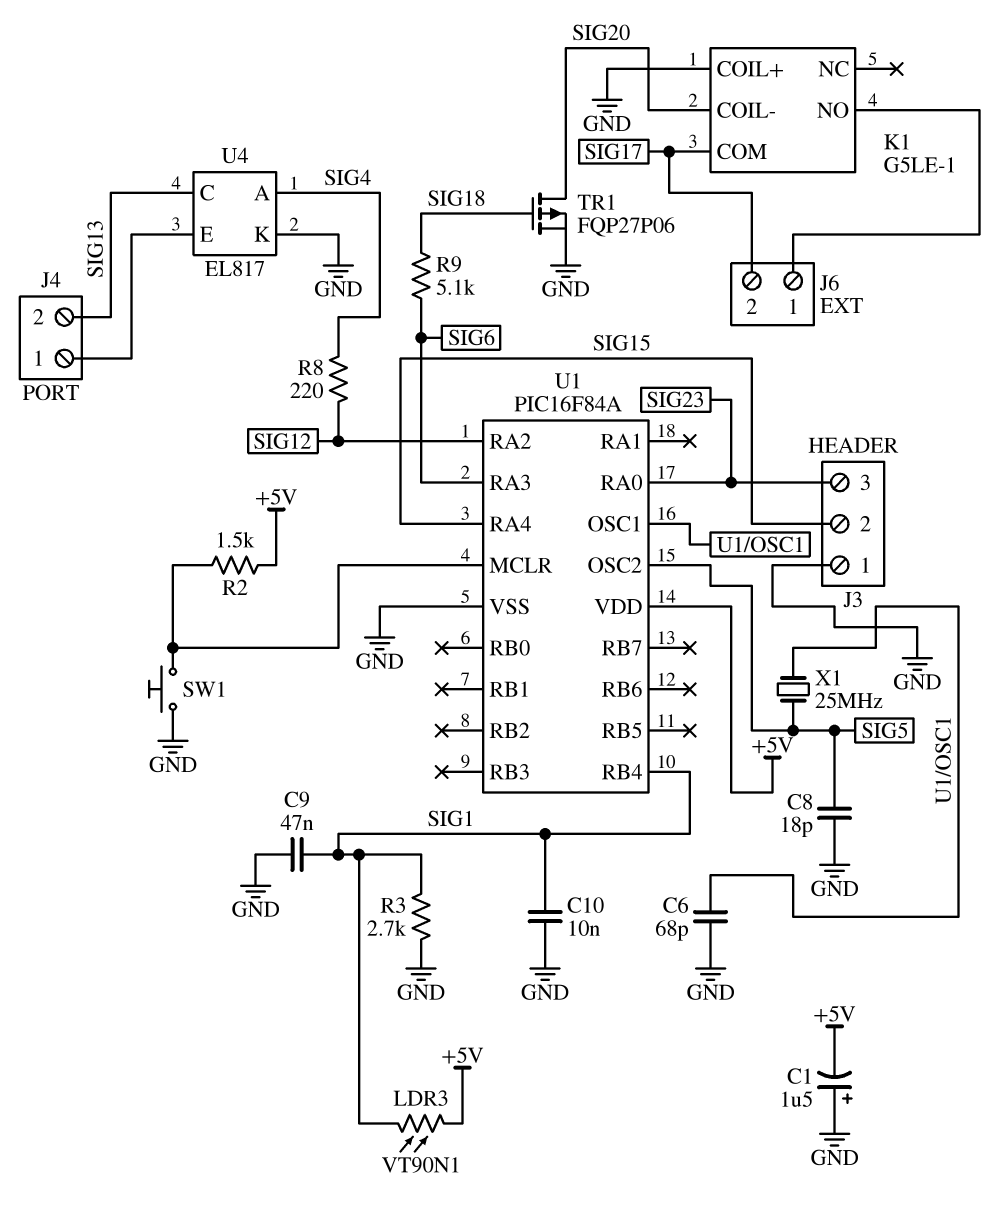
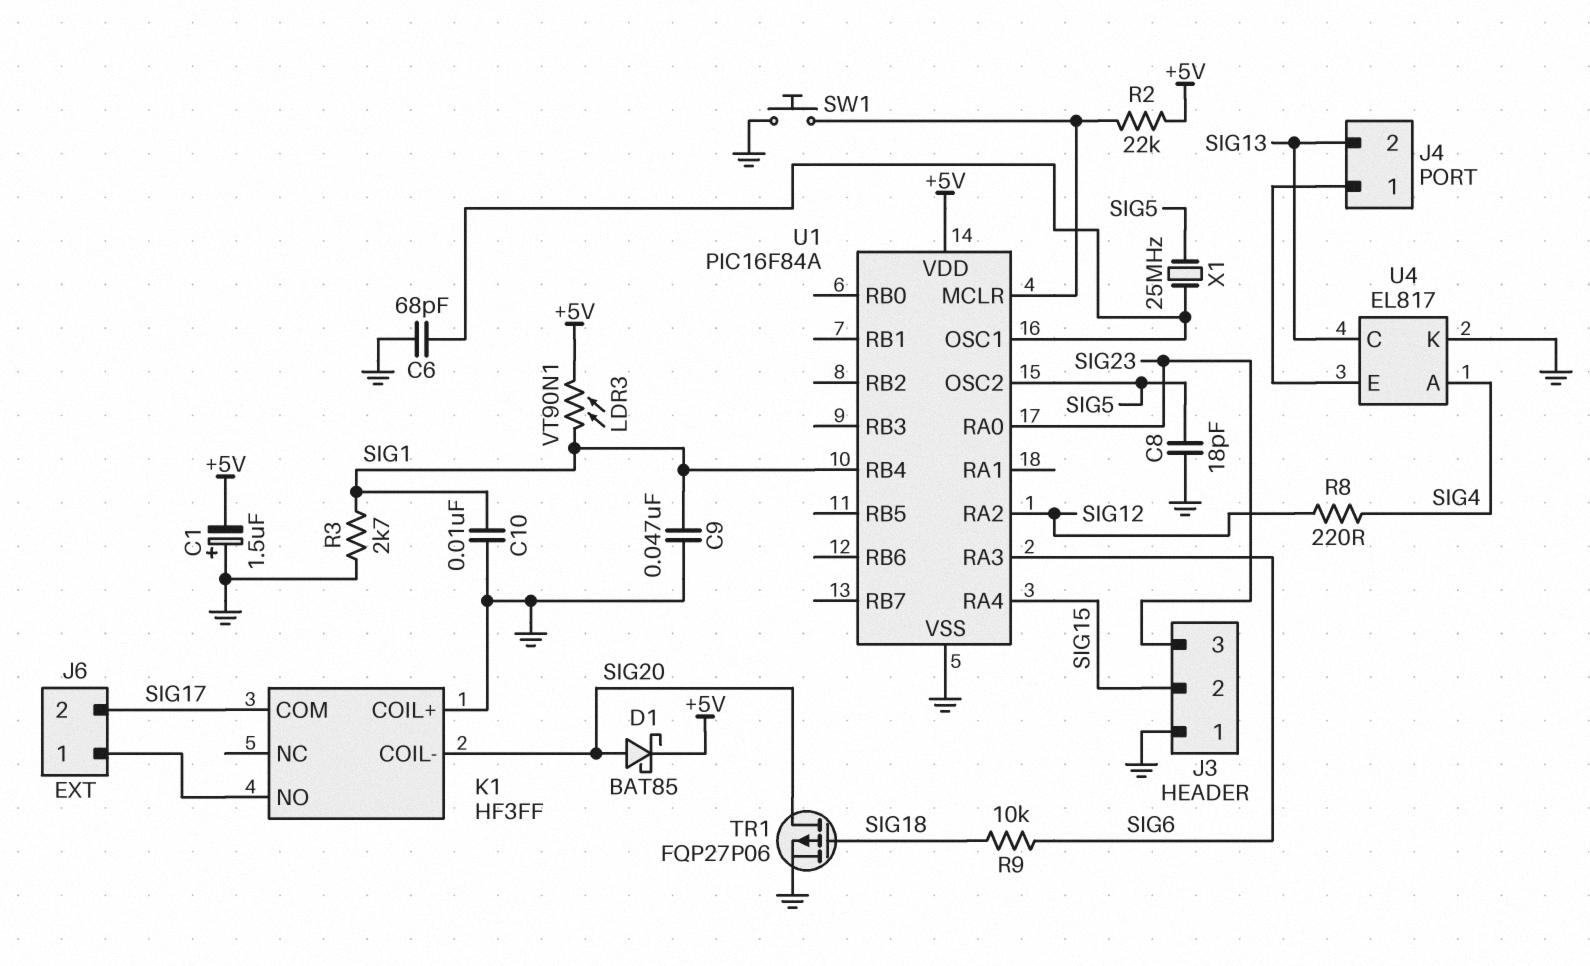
D1: none -> schottky BAT85 (A SIG20, K +5V)
K1: G5LE-1 -> HF3FF
R2: 1.5k (+5V, U1/MCLR) -> 22k (+5V, U1/MCLR)
R9: 5.1k (SIG6, SIG18) -> 10k (SIG6, SIG18)

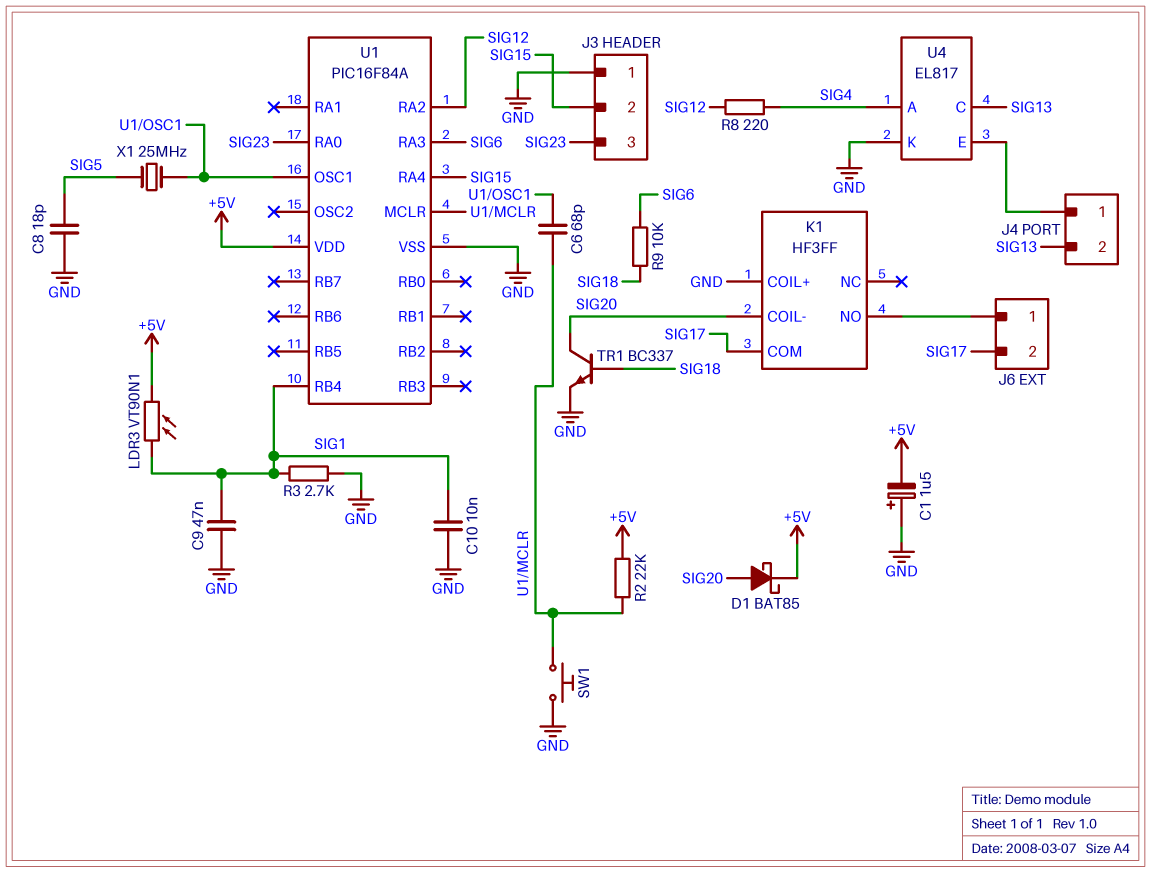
C6: 68pF (GND, U1/OSC1) -> 68pF (U1/MCLR, U1/OSC1)
TR1: PMOS FQP27P06 (G SIG18, D SIG20, S GND) -> NPN BC337 (B SIG18, C SIG20, E GND)
U1 pin OSC2: SIG5 -> none

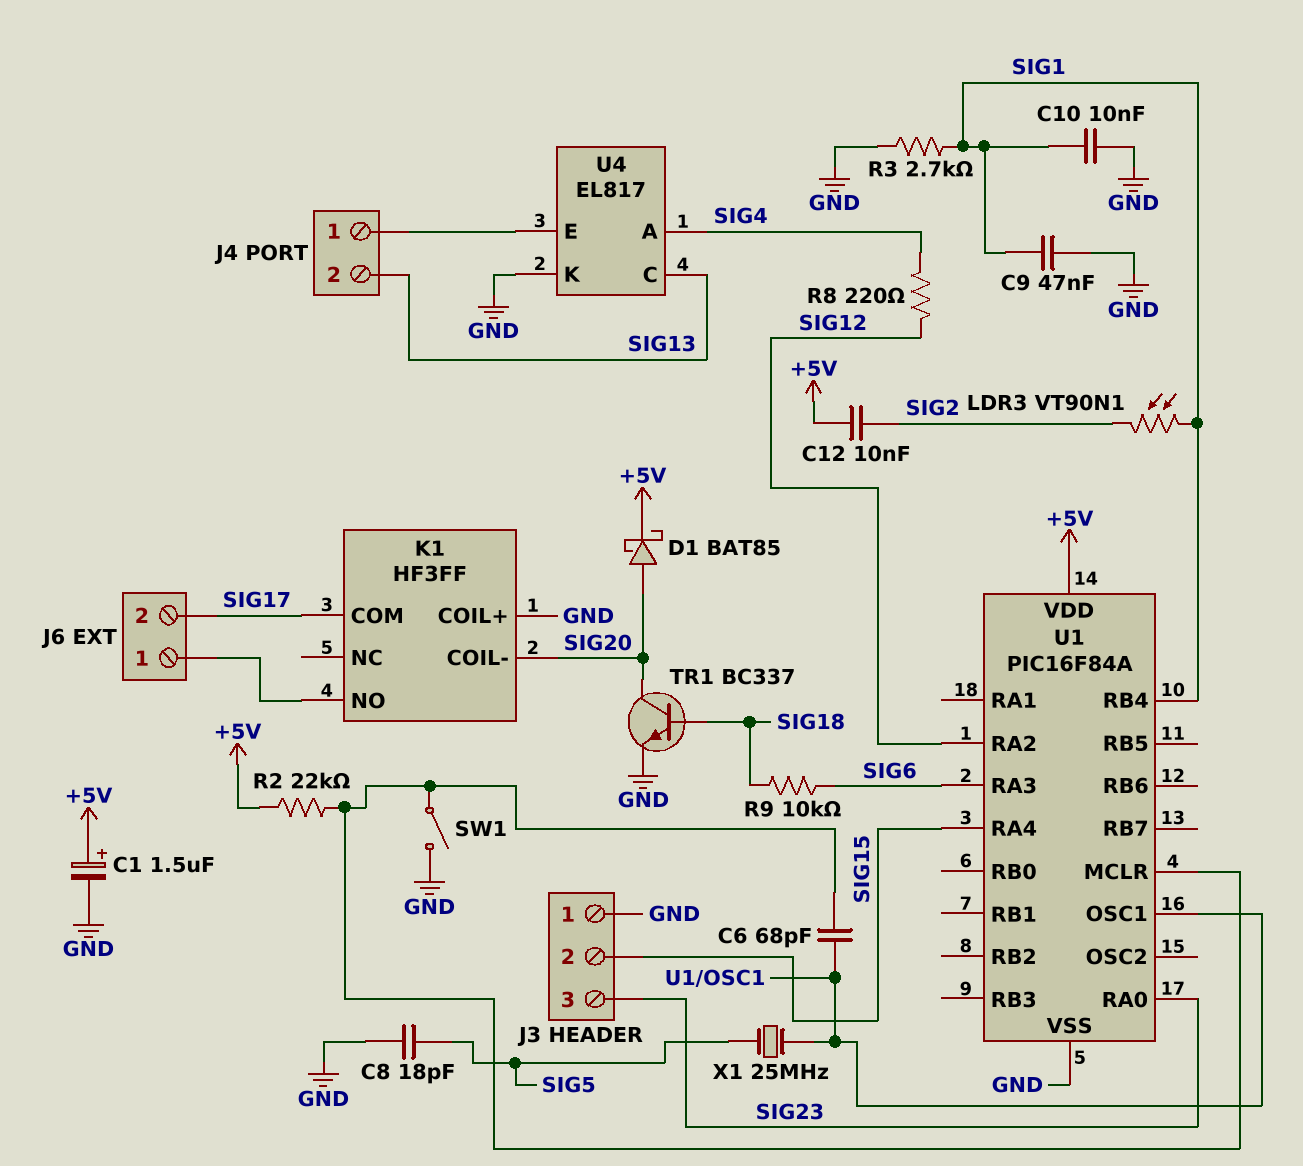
C1: 1.5uF (plus GND, minus +5V) -> 1.5uF (plus +5V, minus GND)
C12: none -> 10nF (+5V, SIG2)
LDR3: VT90N1 (+5V, SIG1) -> VT90N1 (SIG1, SIG2)
SW1: button (GND, U1/MCLR) -> switch (GND, U1/MCLR)

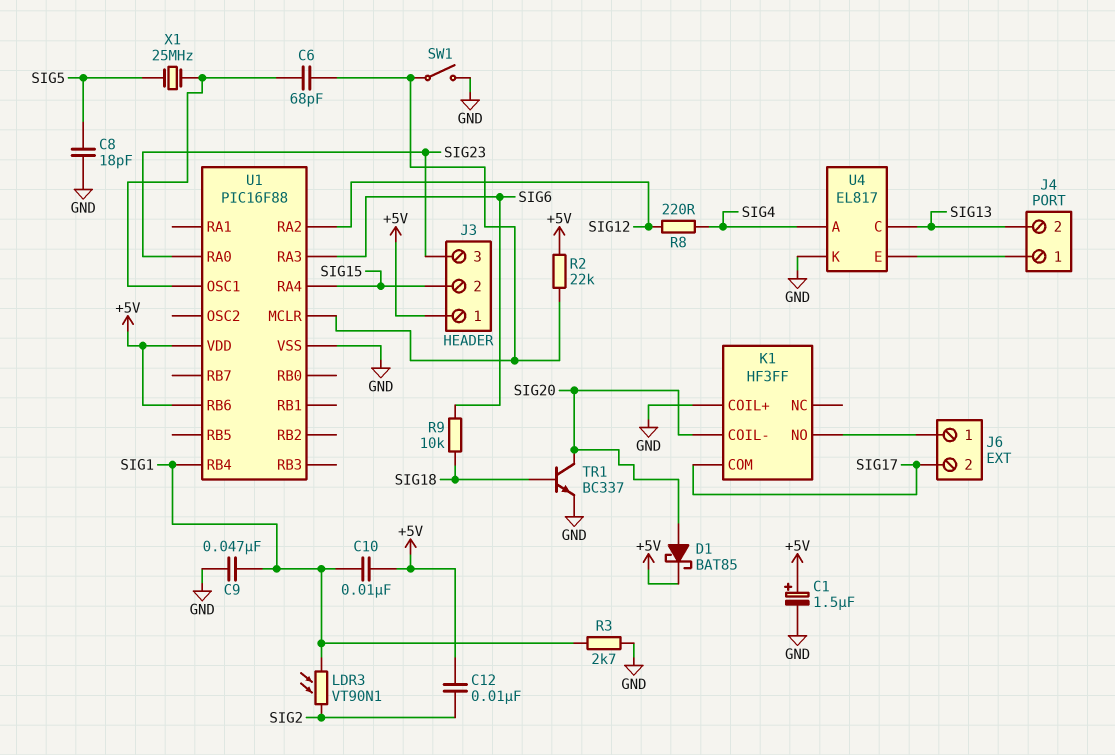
C10: 10nF (GND, SIG1) -> 10nF (+5V, SIG1)
J3 pin 1: GND -> +5V
U1: PIC16F84A -> PIC16F88
U1 pin RB6: none -> +5V

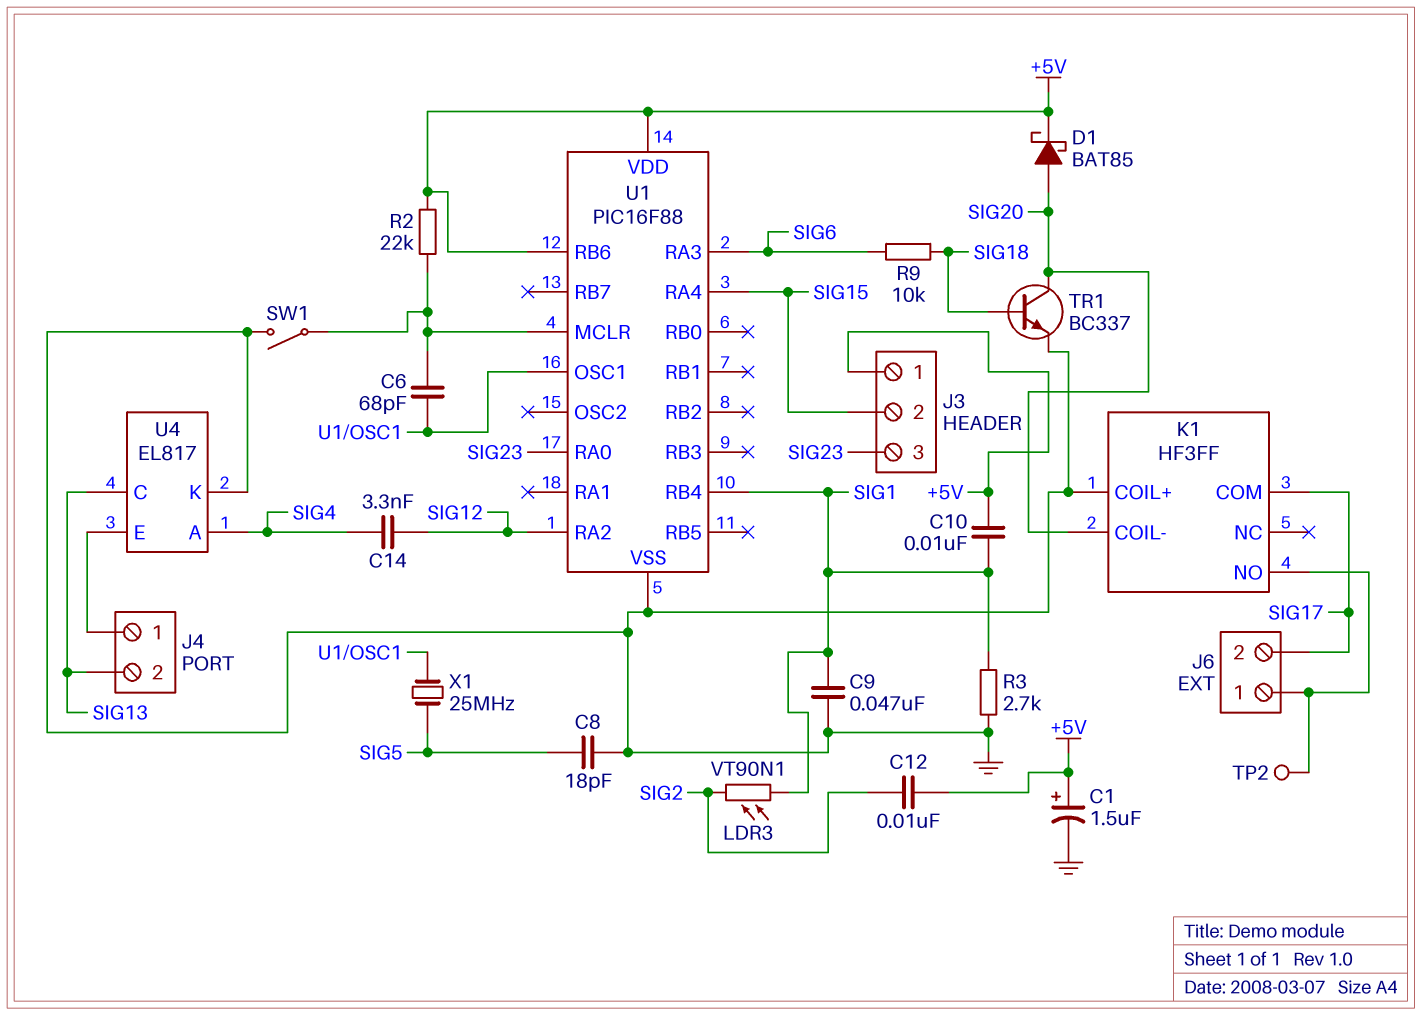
C14: none -> 3.3nF (SIG4, SIG12)
R8: 220 (SIG4, SIG12) -> none
TP2: none -> test point (J6/1)

